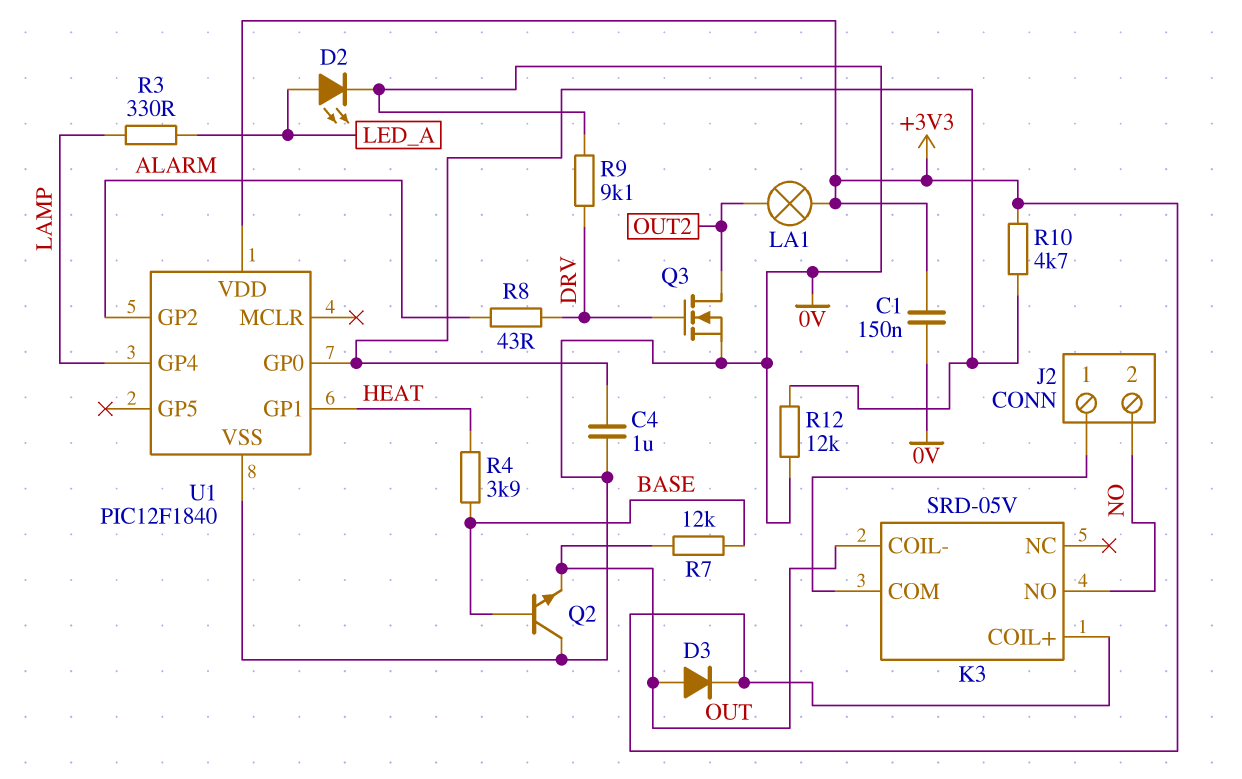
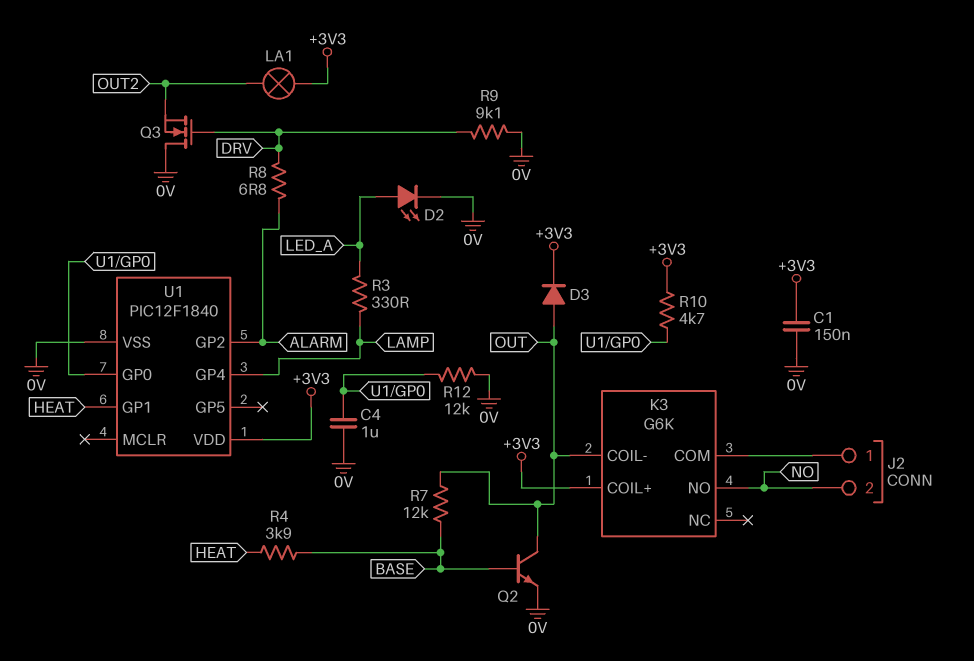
K3: SRD-05V -> G6K
Q2: NPN (B BASE, C 0V, E OUT) -> NPN (B BASE, C OUT, E 0V)
Q3: NMOS (G DRV, D OUT2, S 0V) -> NMOS (G DRV, D 0V, S OUT2)
R8: 43 (ALARM, DRV) -> 6.8 (ALARM, DRV)

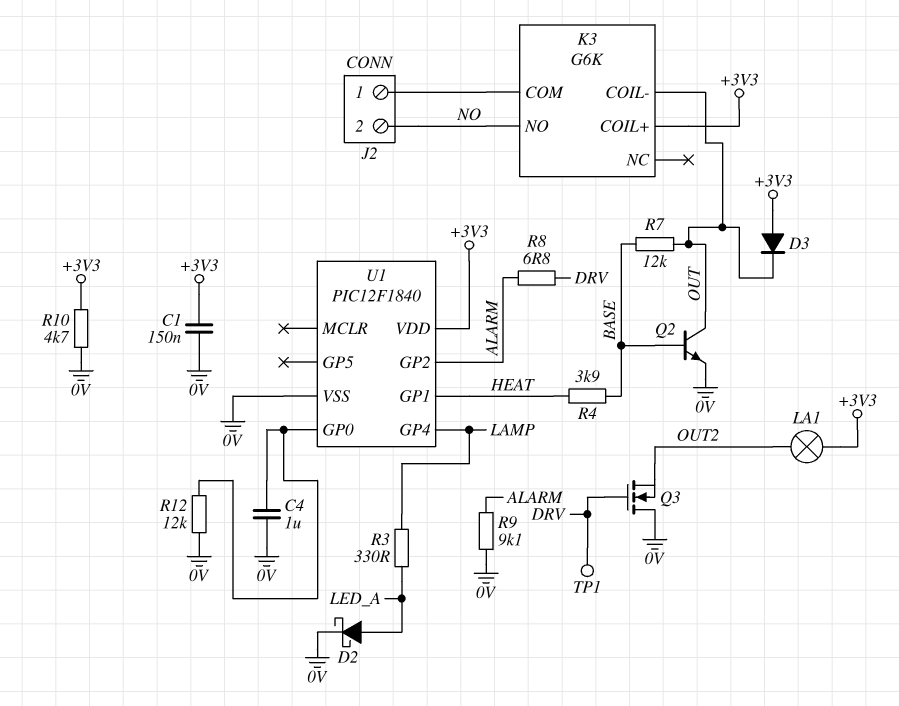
D2: LED (A LED_A, K 0V) -> schottky (A LED_A, K 0V)
D3: diode (A OUT, K +3V3) -> diode (A +3V3, K OUT)
R9: 9.1k (0V, DRV) -> 9.1k (0V, ALARM)
R10: 4.7k (+3V3, U1/GP0) -> 4.7k (+3V3, 0V)
TP1: none -> test point (DRV)

